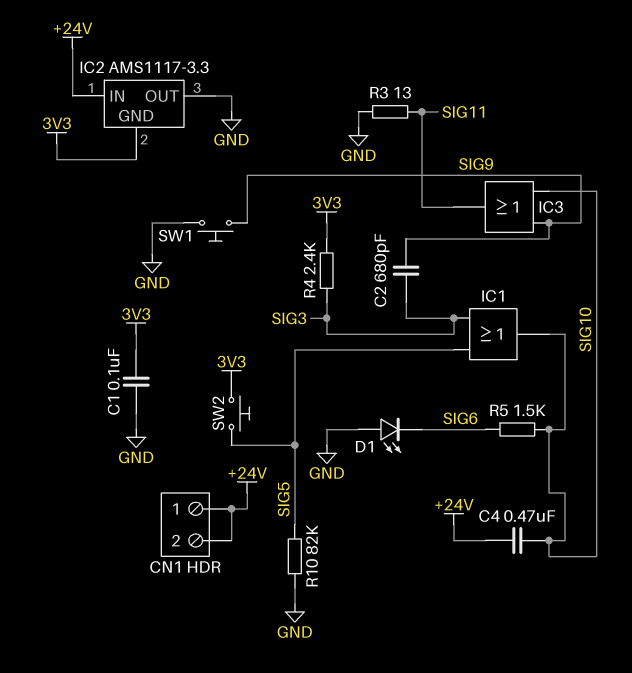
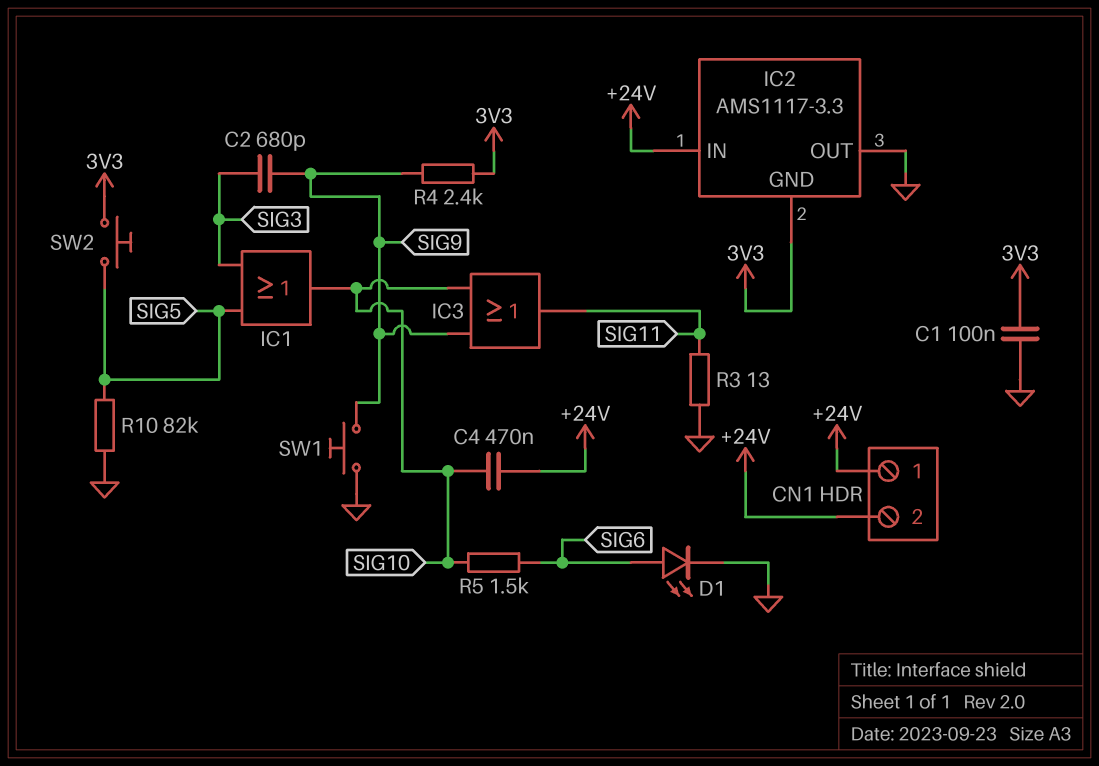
D1: LED (A GND, K SIG6) -> LED (A SIG6, K GND)
R4: 2.4k (3V3, SIG3) -> 2.4k (3V3, SIG9)

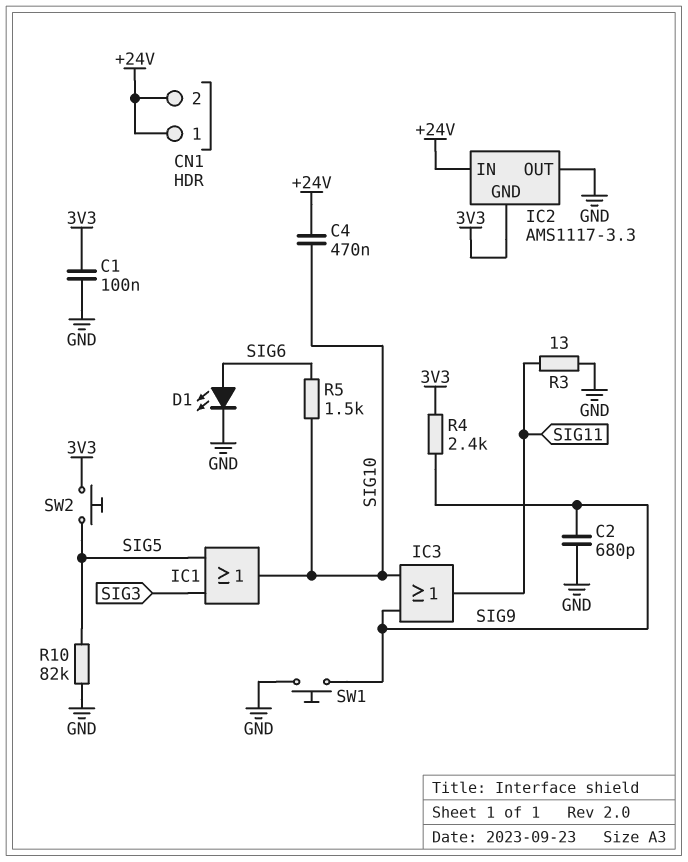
C2: 680pF (SIG3, SIG9) -> 680pF (GND, SIG9)

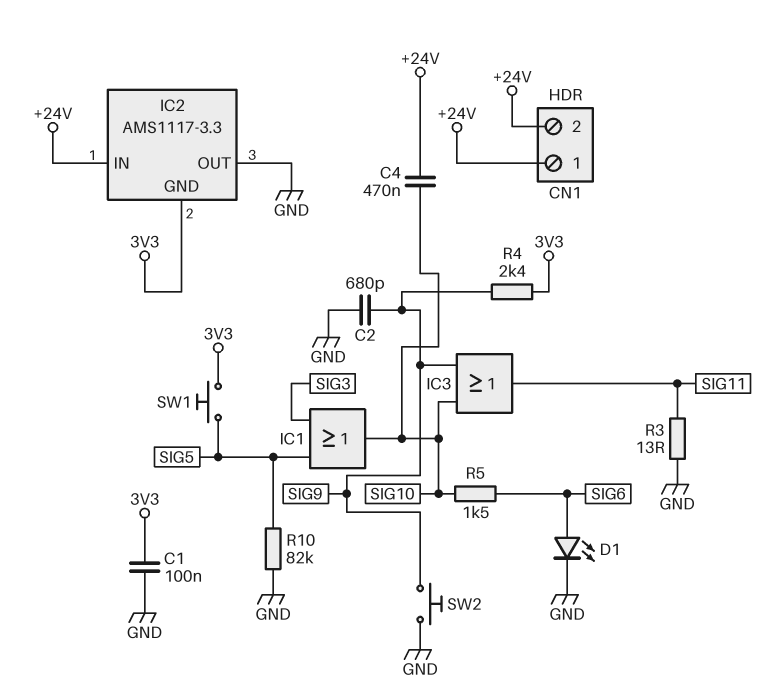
SW1: button (GND, SIG9) -> button (3V3, SIG5)
SW2: button (3V3, SIG5) -> button (GND, SIG9)

